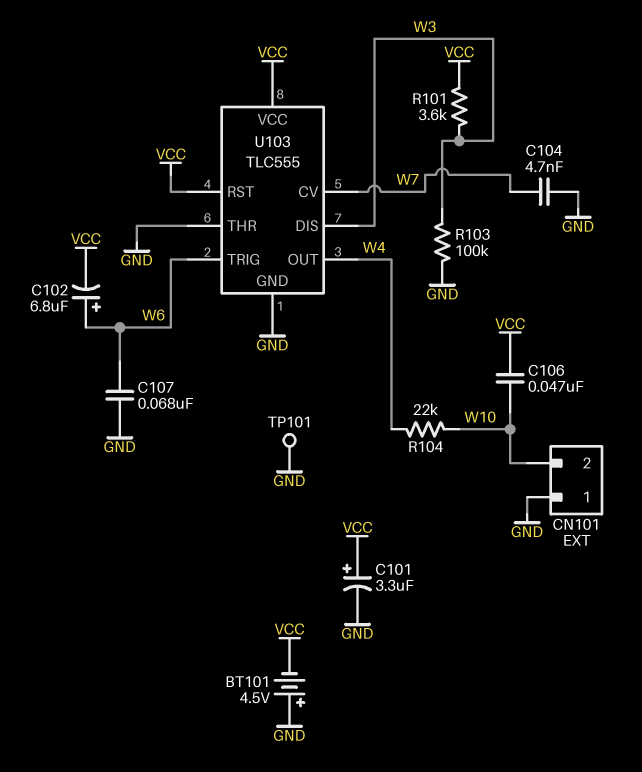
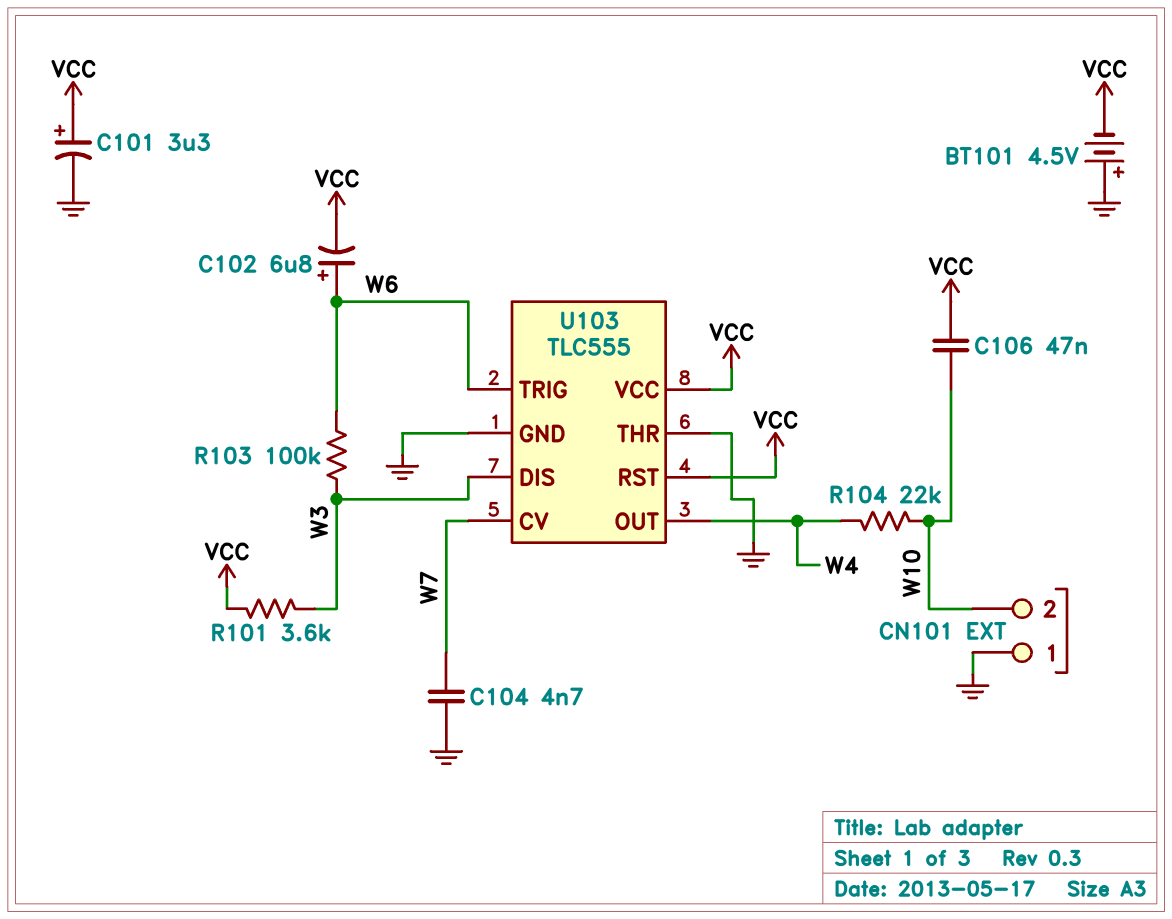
C107: 68nF (GND, W6) -> none
R103: 100k (GND, W3) -> 100k (W3, W6)
TP101: test point (GND) -> none

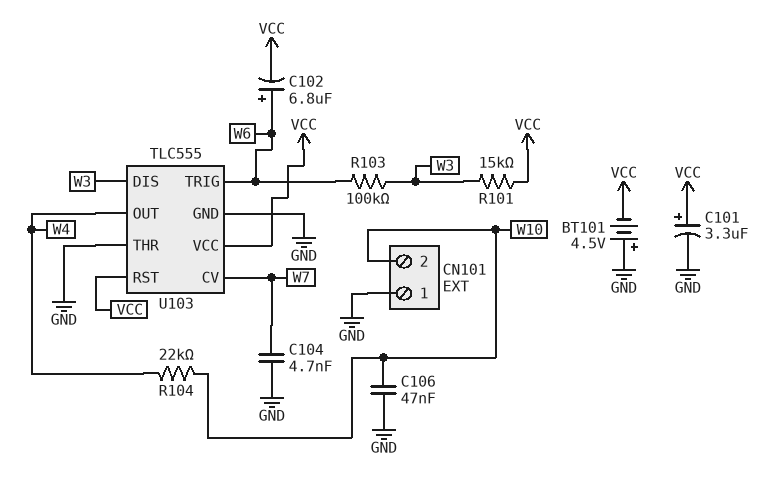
C106: 47nF (VCC, W10) -> 47nF (GND, W10)
R101: 3.6k (VCC, W3) -> 15k (VCC, W3)

